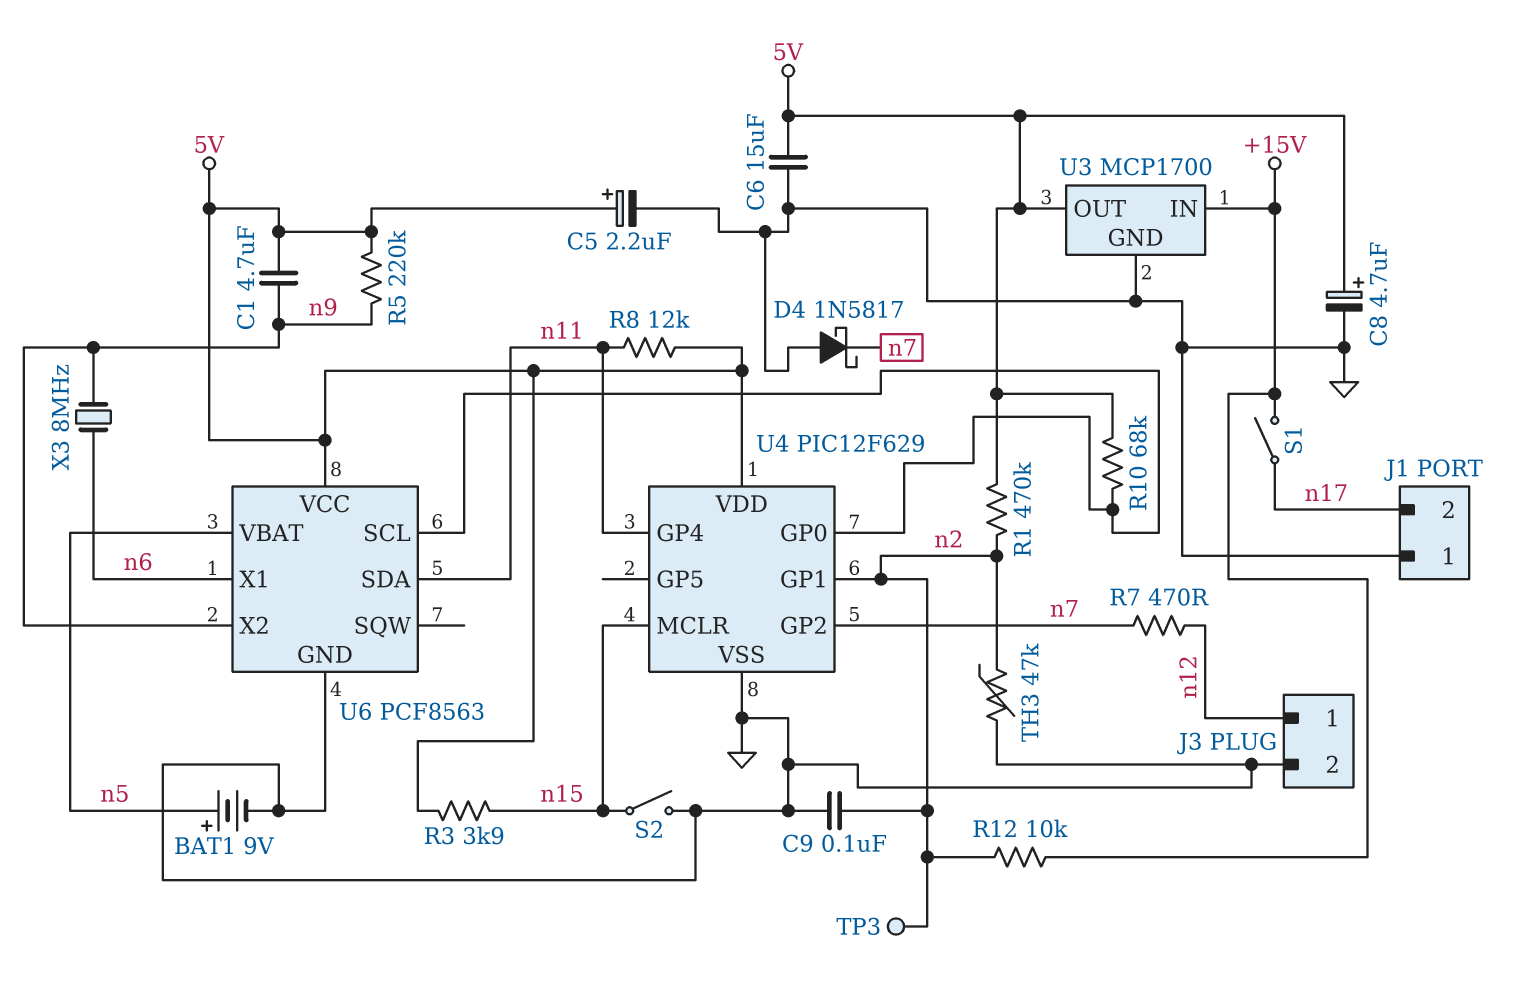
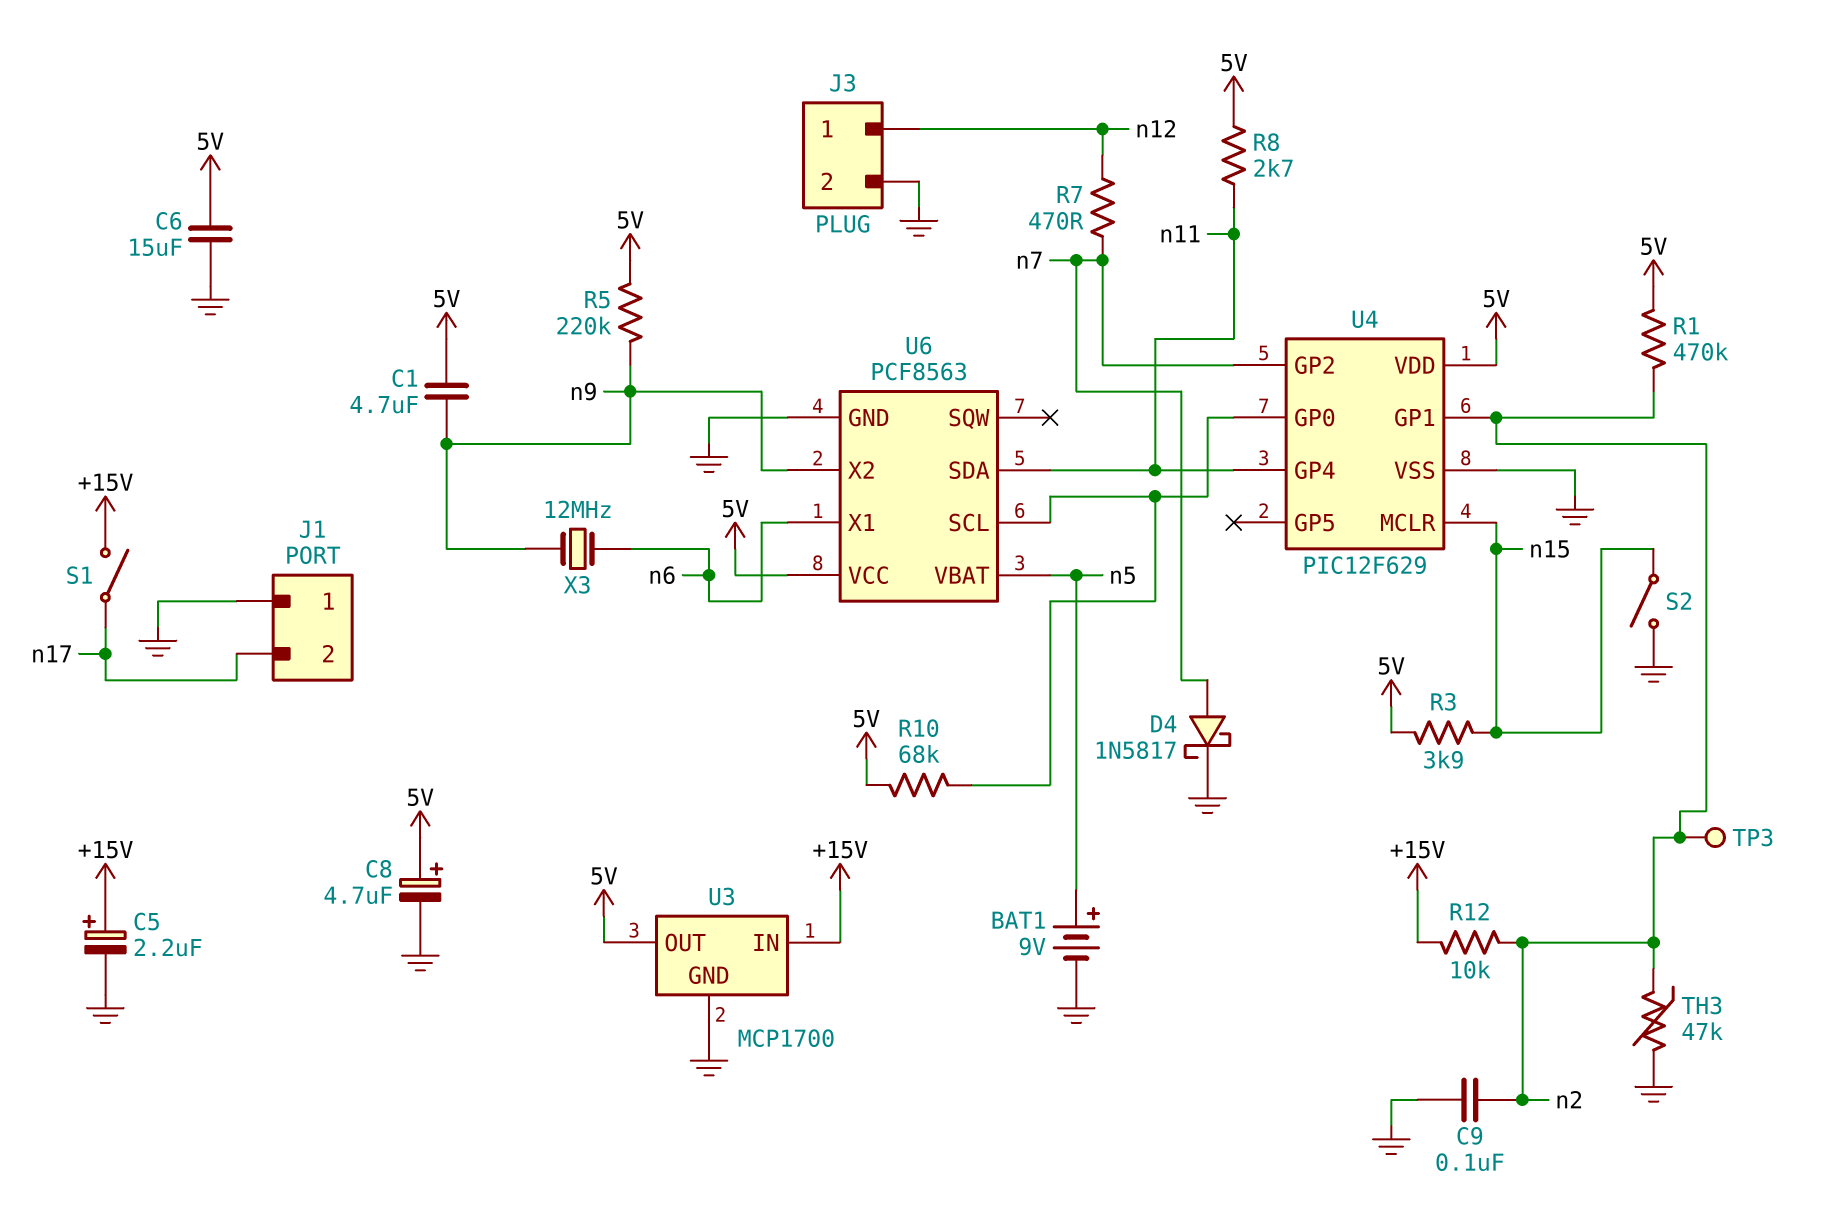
C5: 2.2uF (plus 5V, minus GND) -> 2.2uF (plus +15V, minus GND)
D4: schottky 1N5817 (A GND, K n7) -> schottky 1N5817 (A n7, K GND)
R8: 12k (5V, n11) -> 2.7k (5V, n11)
X3: 8MHz (n6, n9) -> 12MHz (n6, n9)

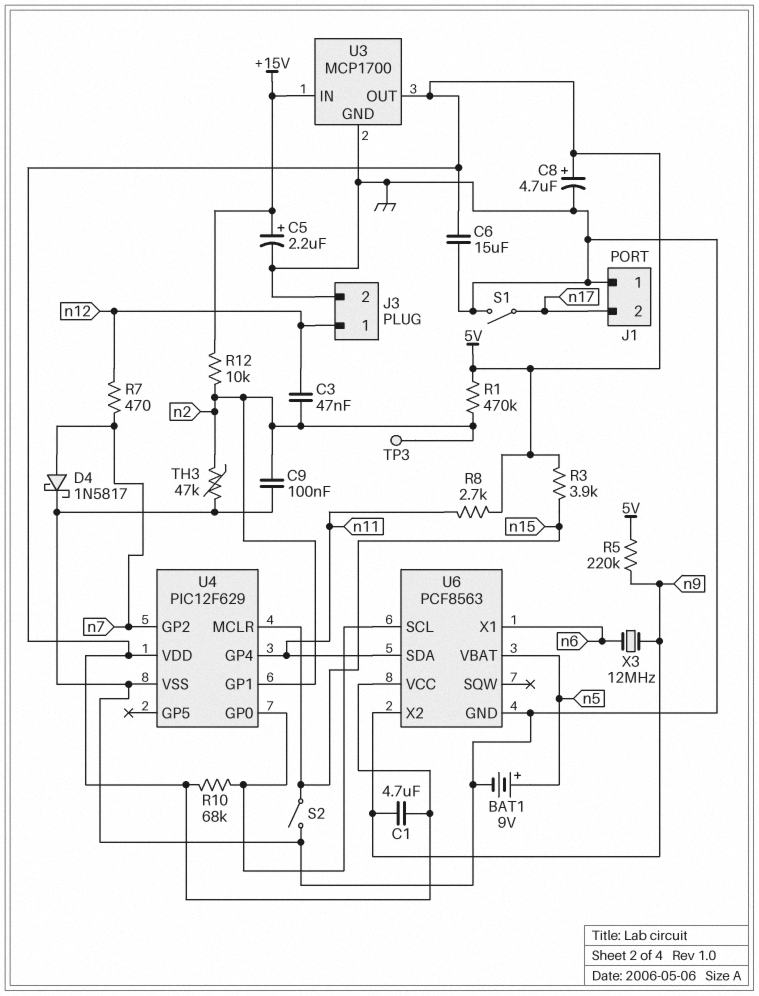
C3: none -> 47nF (n2, n12)
S1: switch (+15V, n17) -> switch (GND, n17)

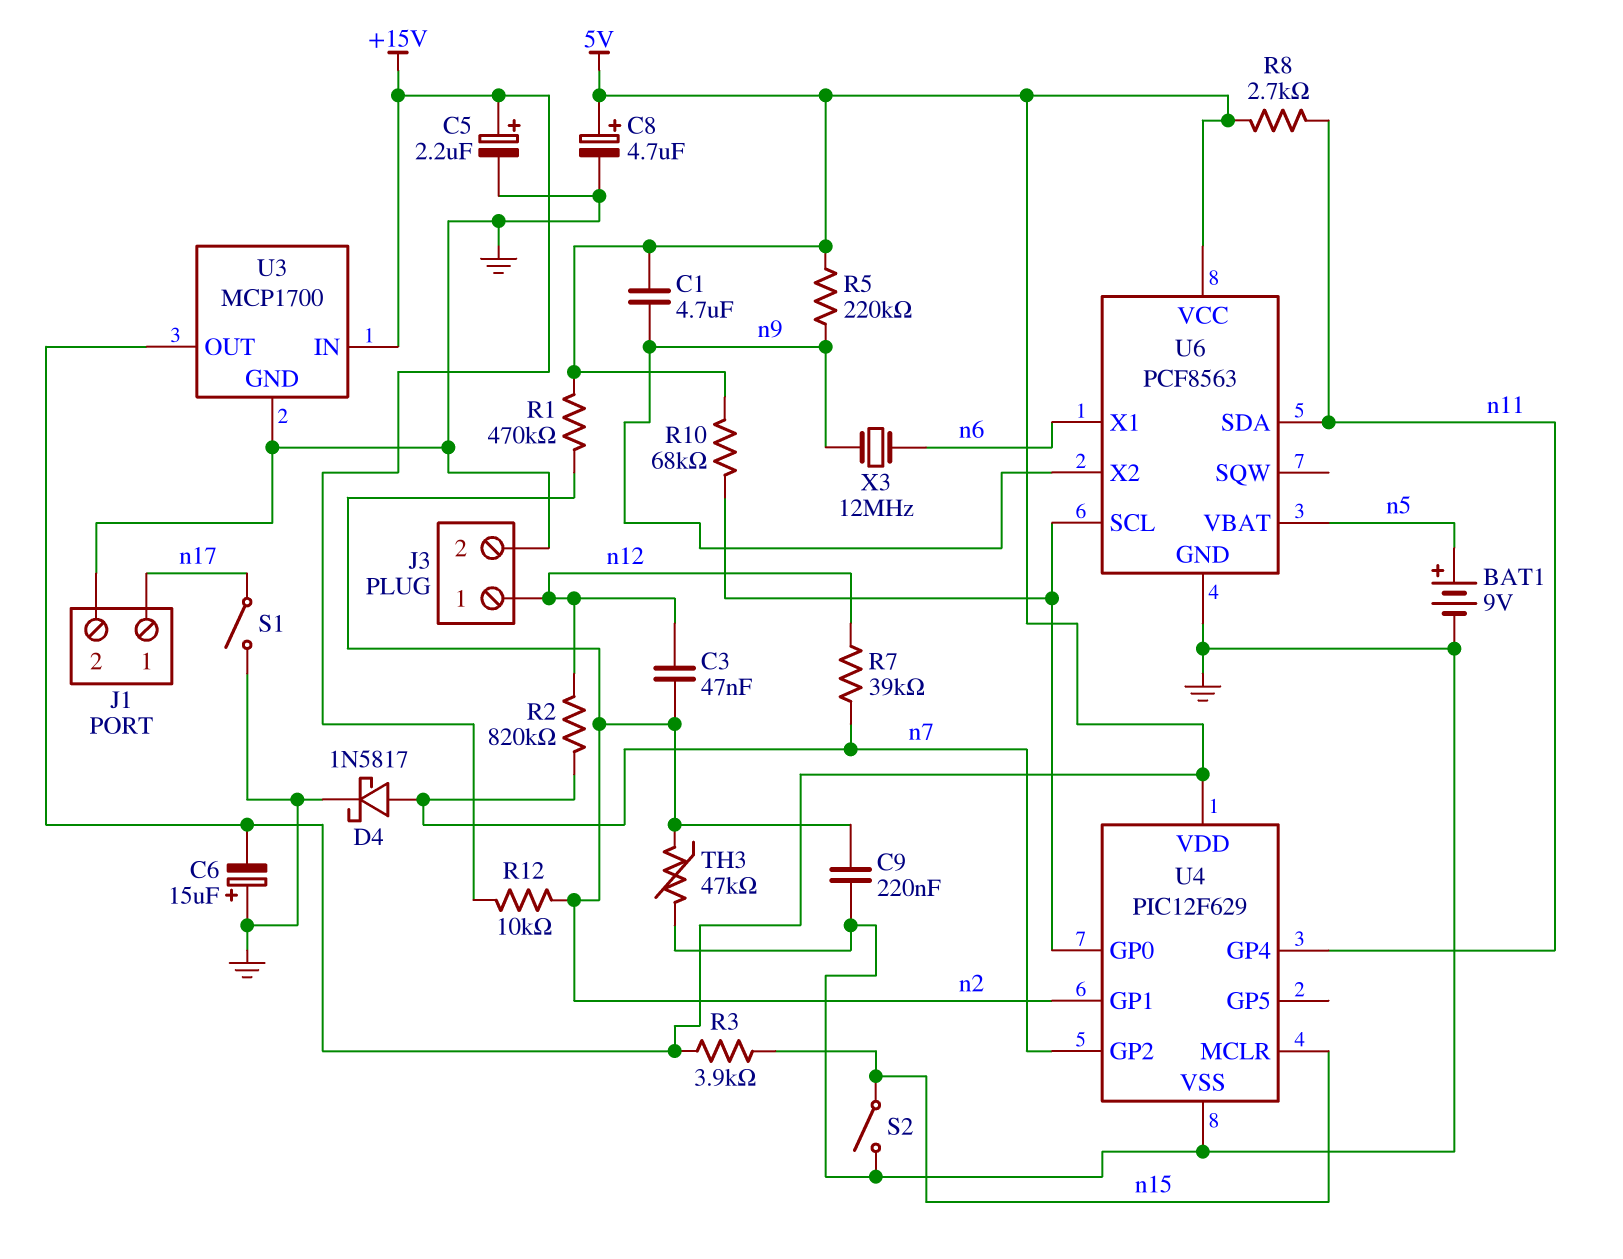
C6: 15uF (5V, GND) -> 15uF (plus GND, minus 5V)
C9: 100nF (GND, n2) -> 220nF (GND, n2)
J1 pin 1: GND -> n17
J1 pin 2: n17 -> GND
R2: none -> 820k (n7, n12)
R7: 470 (n7, n12) -> 39k (n7, n12)
TP3: test point (n2) -> none

